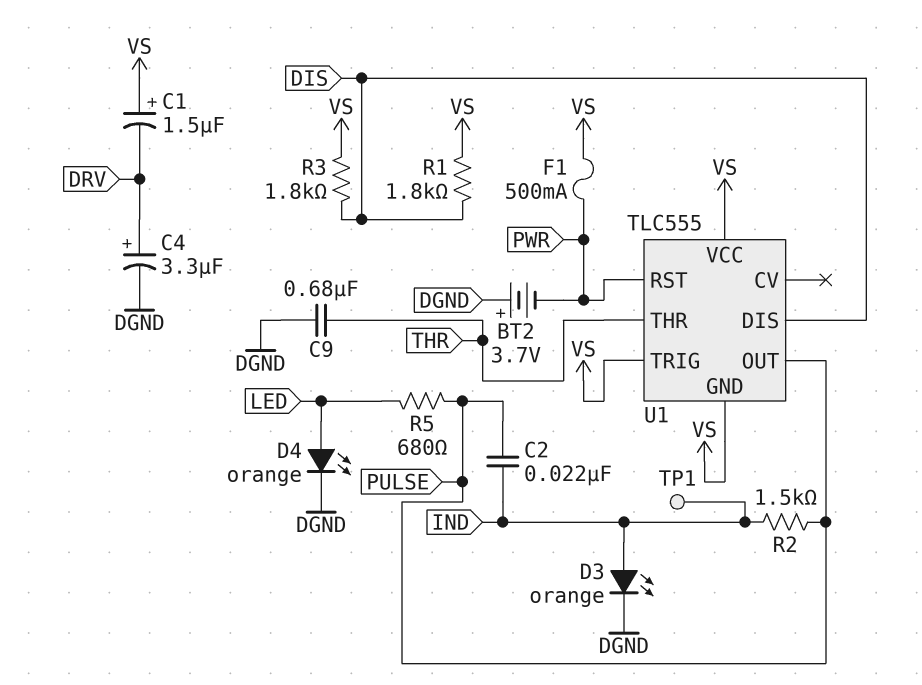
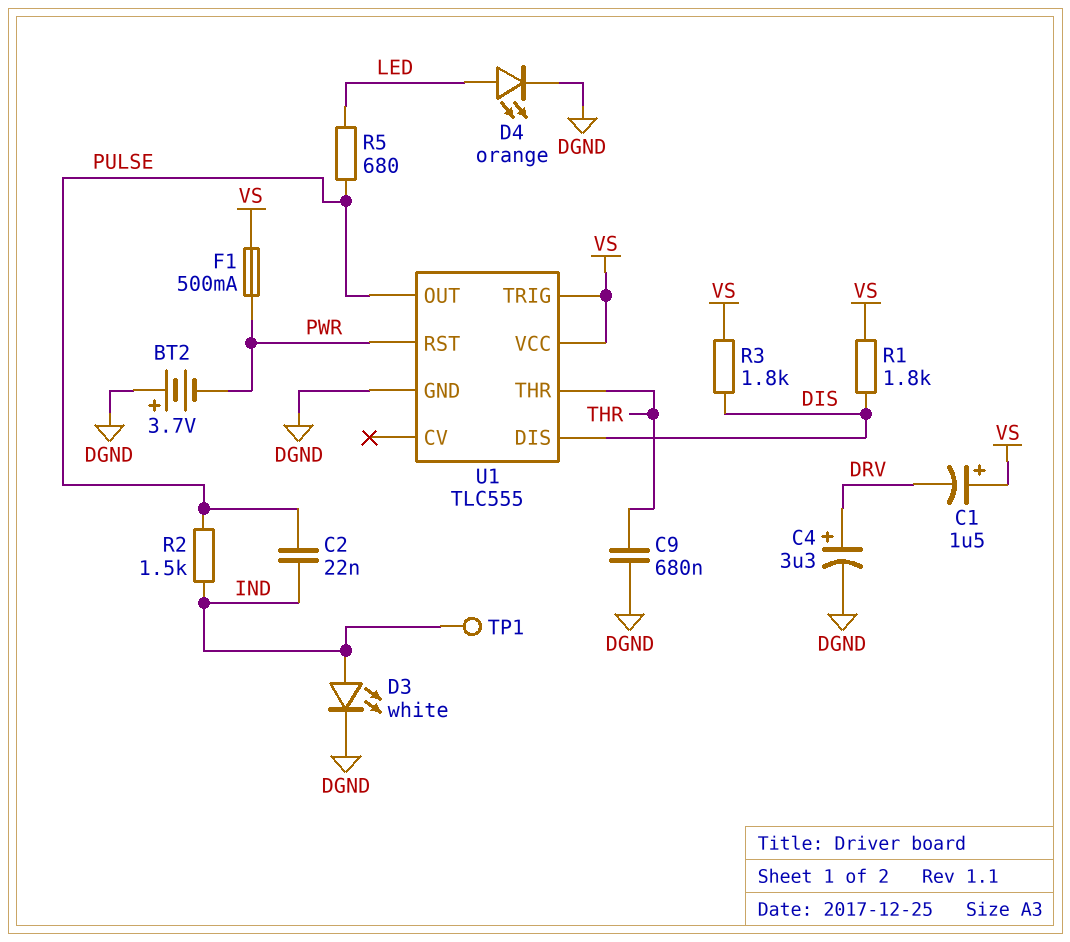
D3: LED orange (A IND, K DGND) -> LED white (A IND, K DGND)
U1 pin GND: VS -> DGND

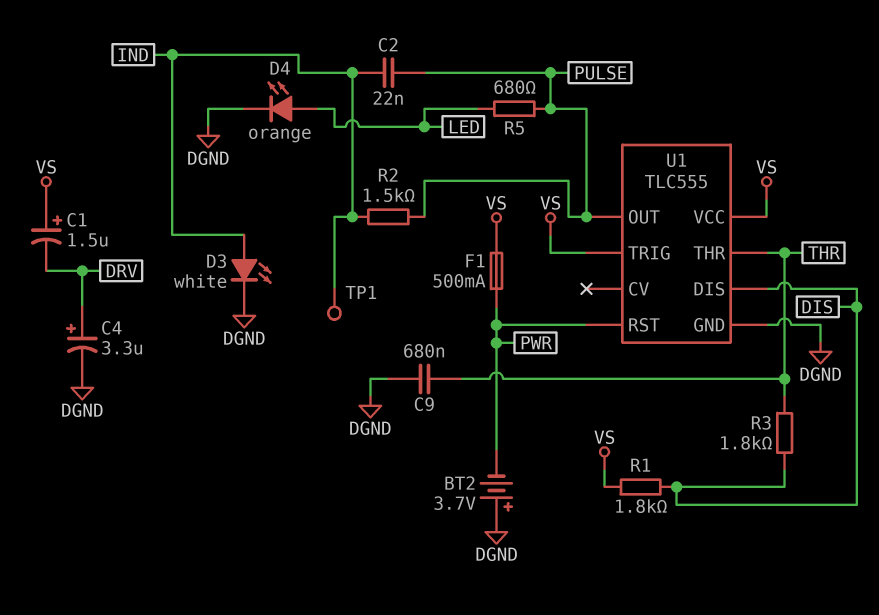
R3: 1.8k (DIS, VS) -> 1.8k (DIS, THR)

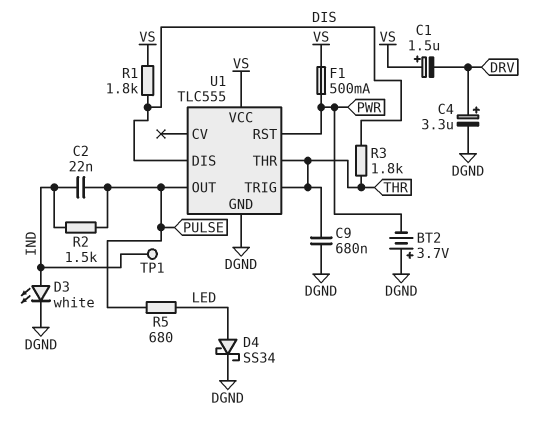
D4: LED orange (A LED, K DGND) -> schottky SS34 (A LED, K DGND)
U1 pin TRIG: VS -> THR

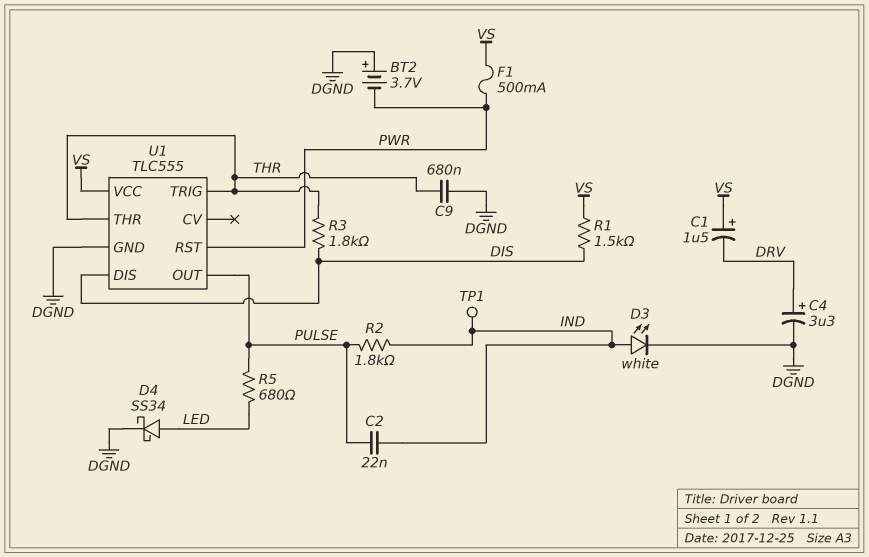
R1: 1.8k (DIS, VS) -> 1.5k (DIS, VS)
R2: 1.5k (IND, PULSE) -> 1.8k (IND, PULSE)

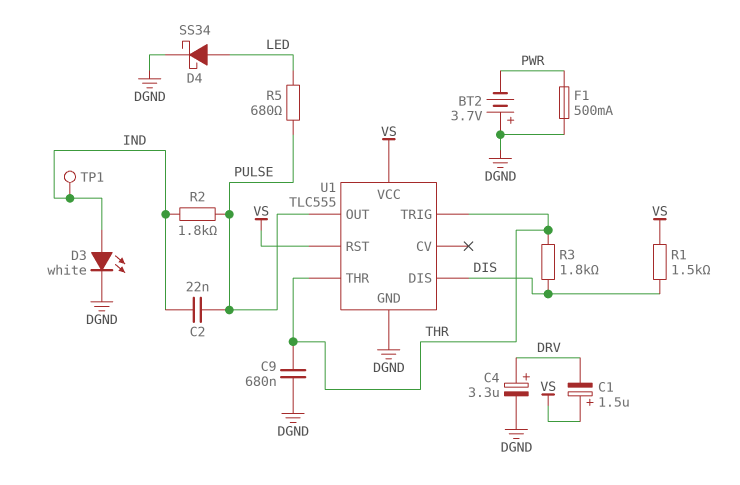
F1: 500mA (PWR, VS) -> 500mA (DGND, PWR)
U1 pin RST: PWR -> VS

